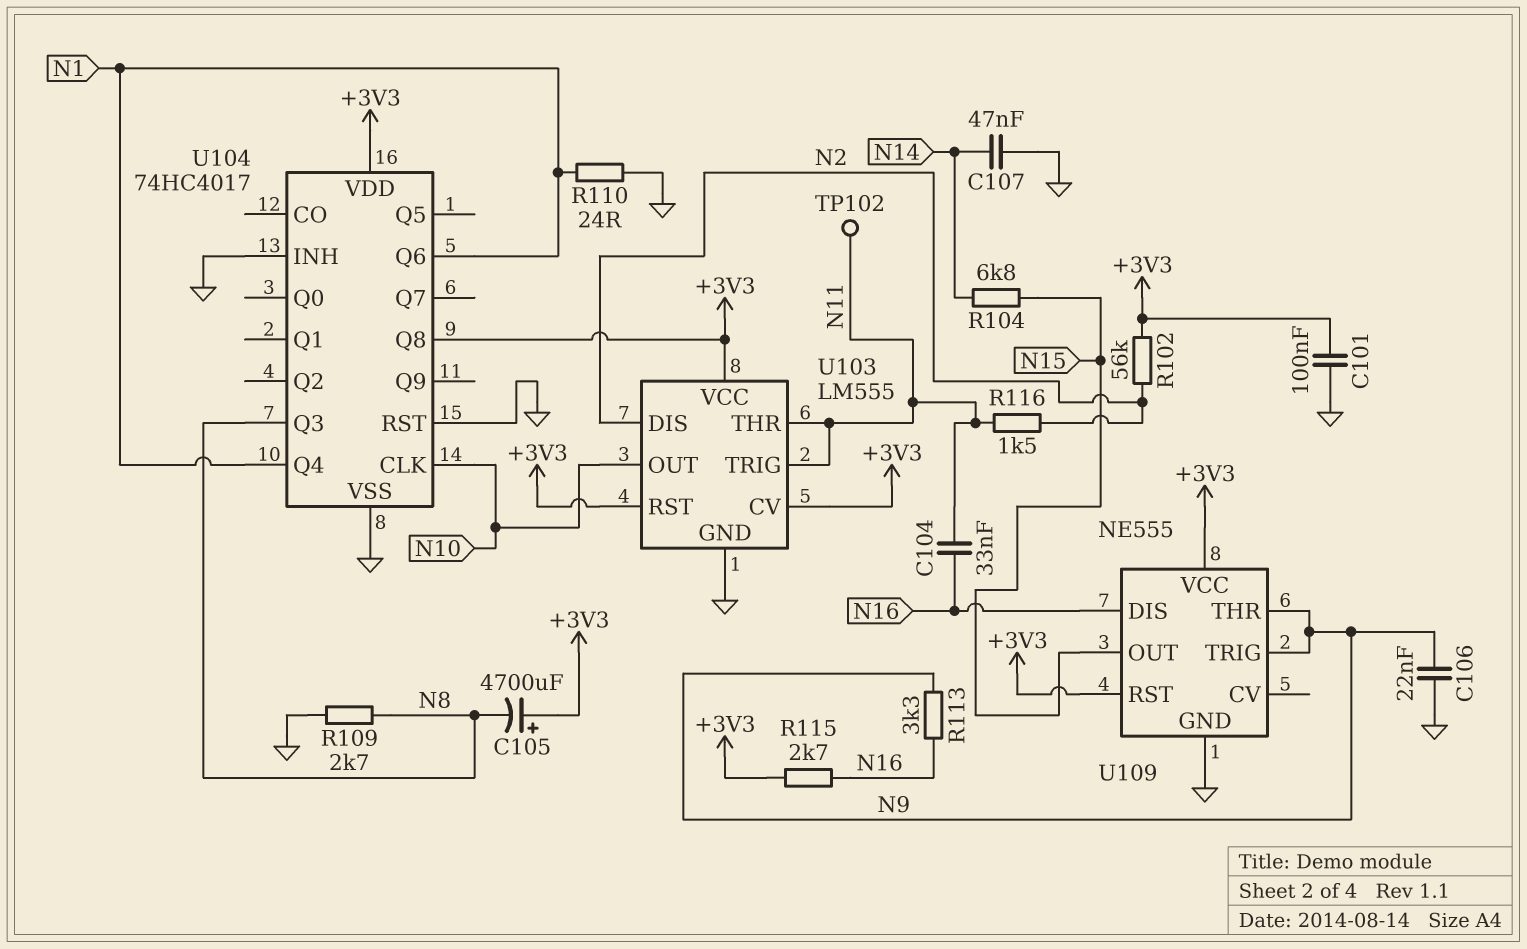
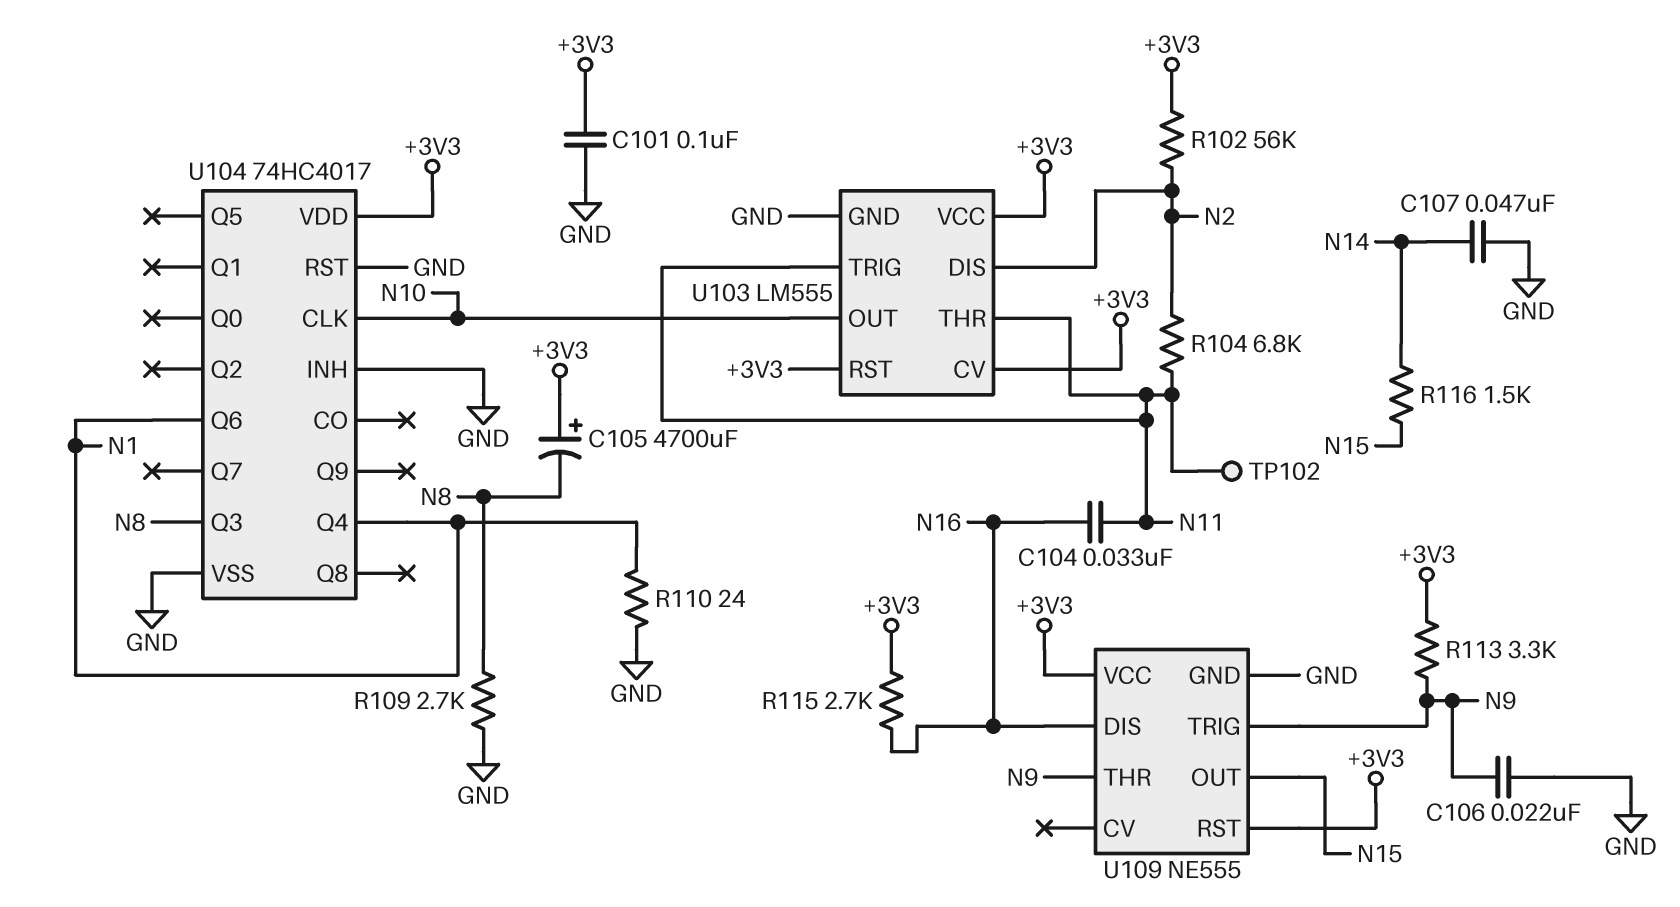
R104: 6.8k (N14, N15) -> 6.8k (N2, N11)
R113: 3.3k (N9, N16) -> 3.3k (+3V3, N9)
R116: 1.5k (N2, N11) -> 1.5k (N14, N15)
U104 pin Q8: +3V3 -> none

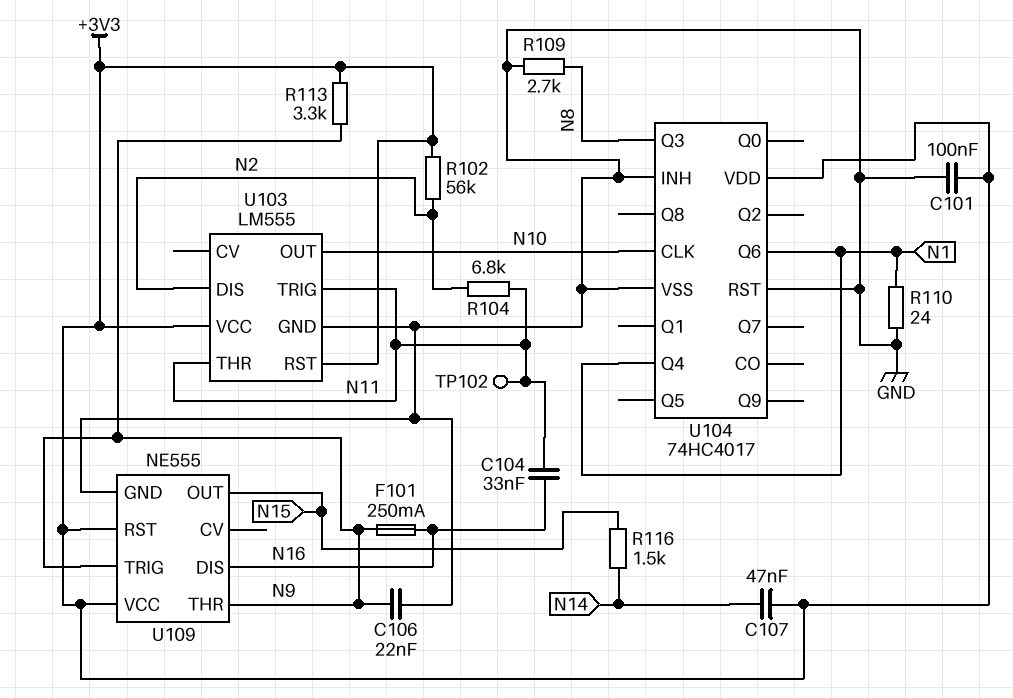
C105: 4700uF (plus +3V3, minus N8) -> none
C107: 47nF (GND, N14) -> 47nF (+3V3, N14)
F101: none -> 250mA (N9, N16)
R115: 2.7k (+3V3, N16) -> none
U103 pin CV: +3V3 -> none

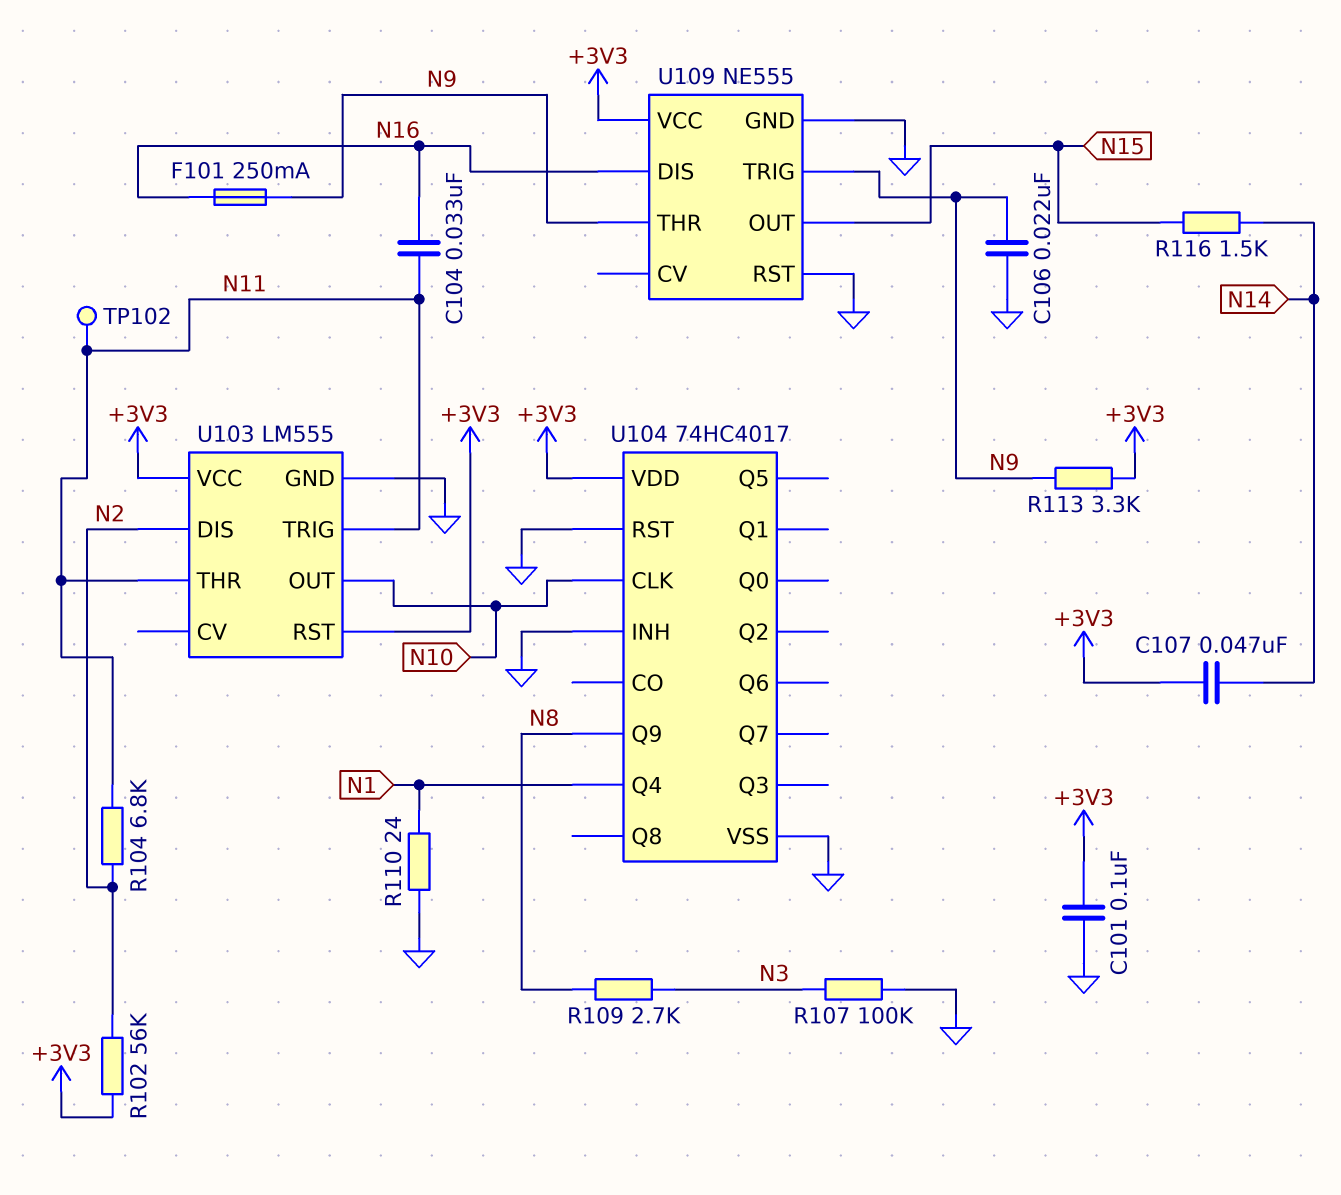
R107: none -> 100k (GND, N3)
R109: 2.7k (GND, N8) -> 2.7k (N3, N8)
U104 pin Q3: N8 -> none
U104 pin Q6: N1 -> none
U104 pin Q9: none -> N8
U109 pin RST: +3V3 -> GND

